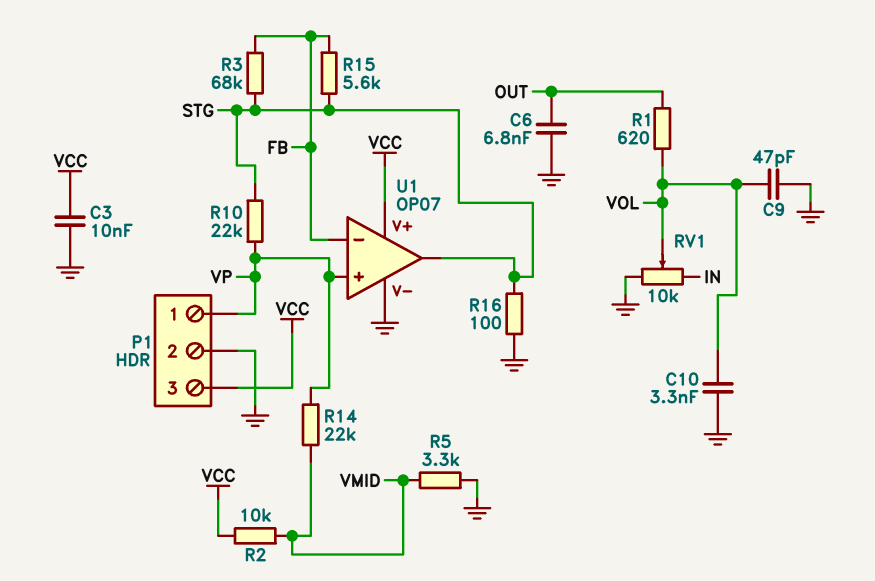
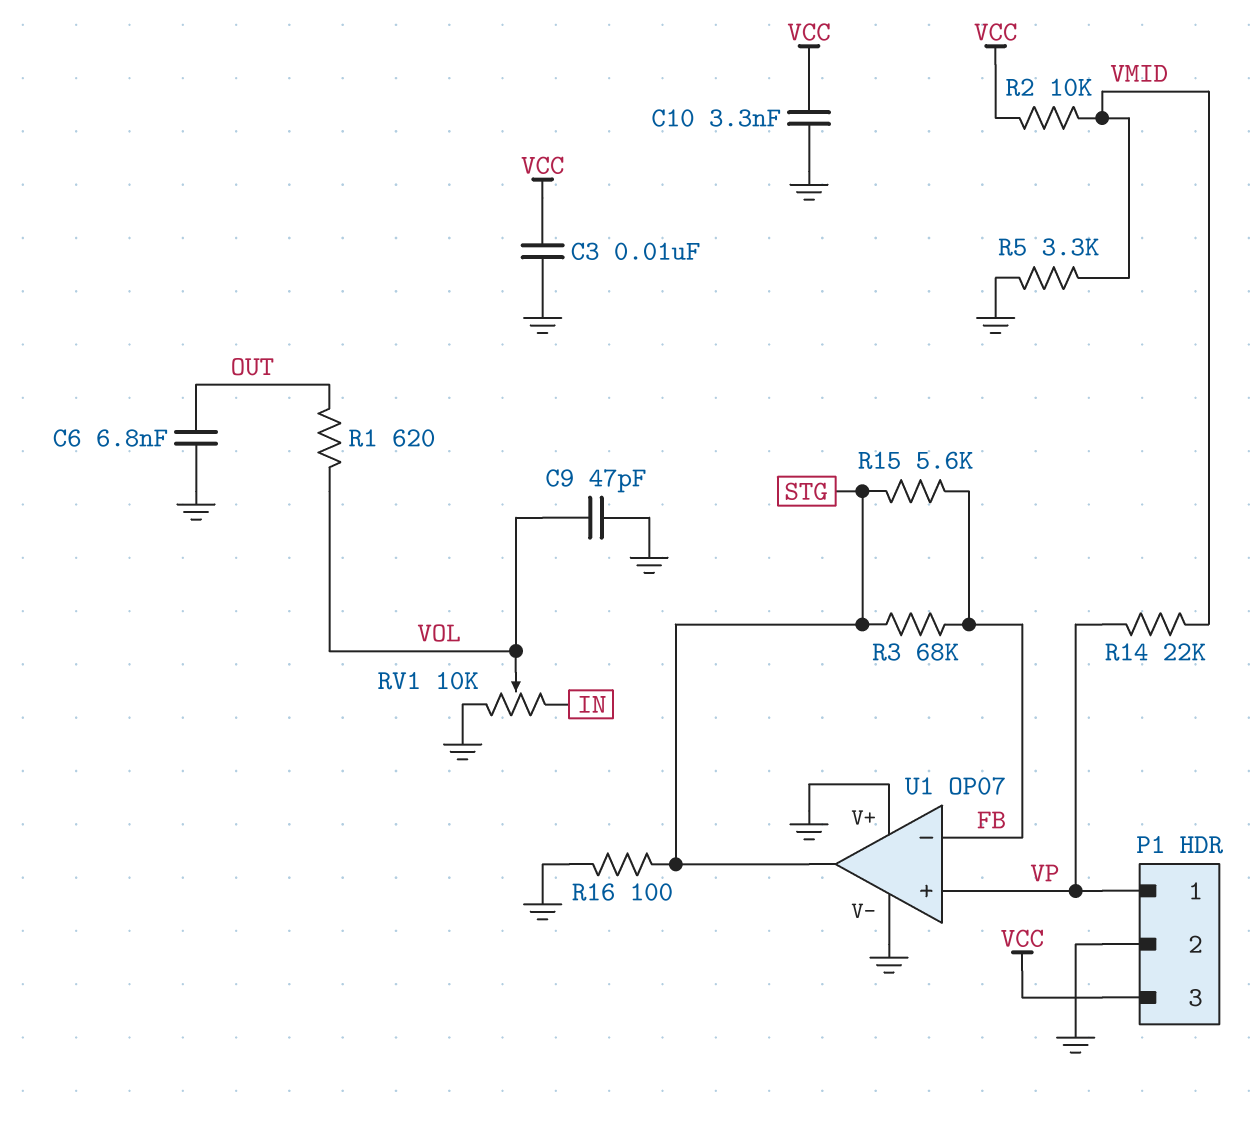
C10: 3.3nF (GND, VOL) -> 3.3nF (GND, VCC)
R10: 22k (STG, VP) -> none
U1 pin V+: VCC -> GND

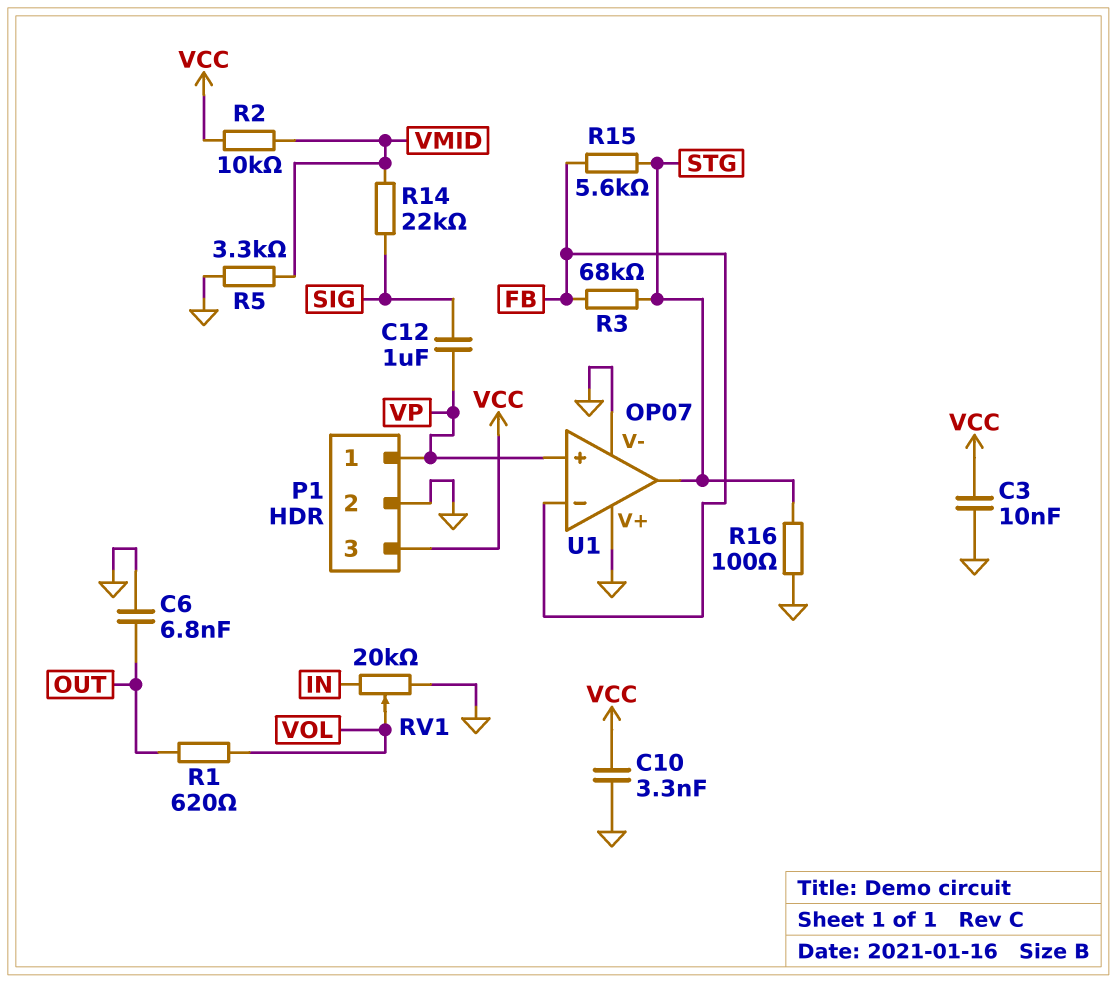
C9: 47pF (GND, VOL) -> none
C12: none -> 1uF (SIG, VP)
R14: 22k (VMID, VP) -> 22k (SIG, VMID)
RV1: 10k (GND, IN, wiper VOL) -> 20k (GND, IN, wiper VOL)

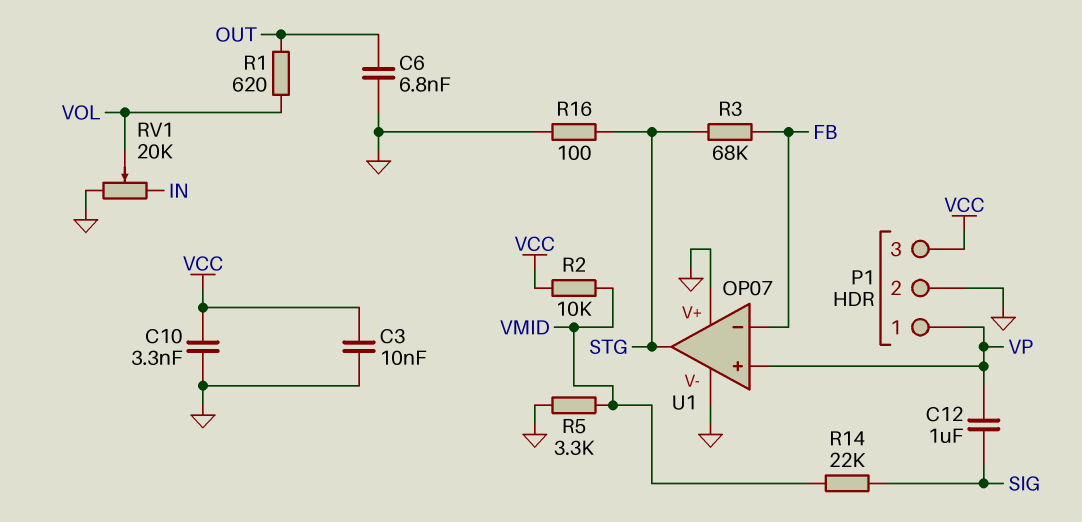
R15: 5.6k (FB, STG) -> none

